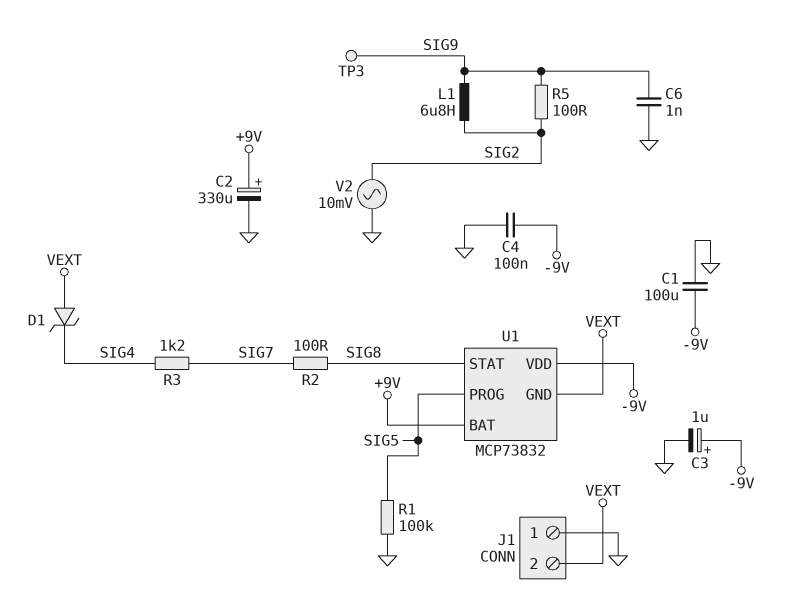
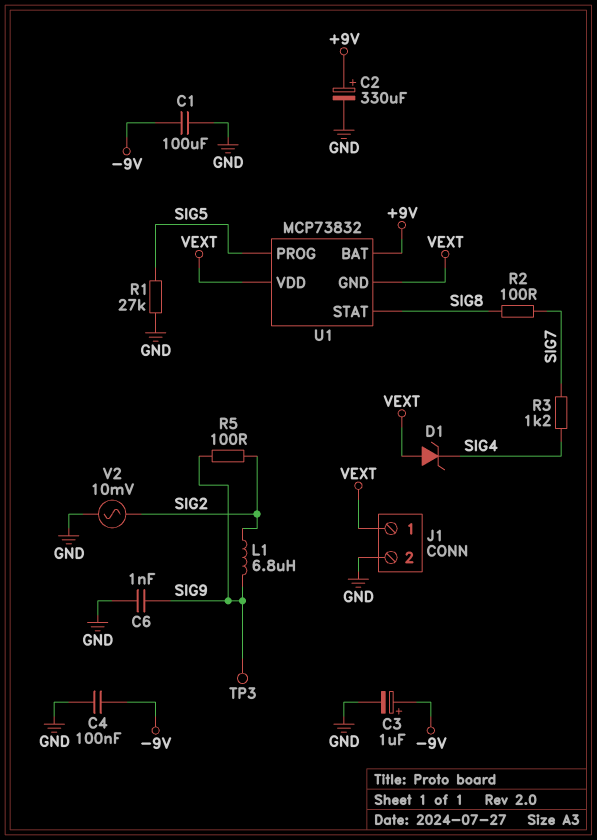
J1 pin 1: GND -> VEXT
J1 pin 2: VEXT -> GND
R1: 100k (GND, SIG5) -> 27k (GND, SIG5)
U1 pin VDD: -9V -> VEXT

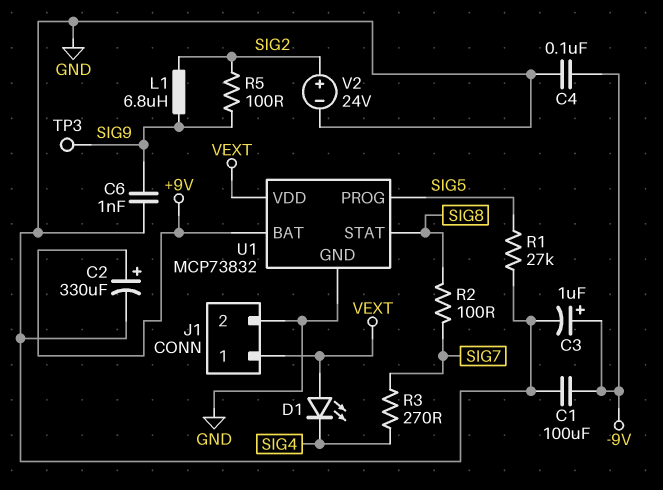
D1: zener (A VEXT, K SIG4) -> LED (A VEXT, K SIG4)
R3: 1.2k (SIG4, SIG7) -> 270 (SIG4, SIG7)
U1 pin GND: VEXT -> GND
V2: AC 10mV (GND, SIG2) -> 24V (plus SIG2, minus GND)

